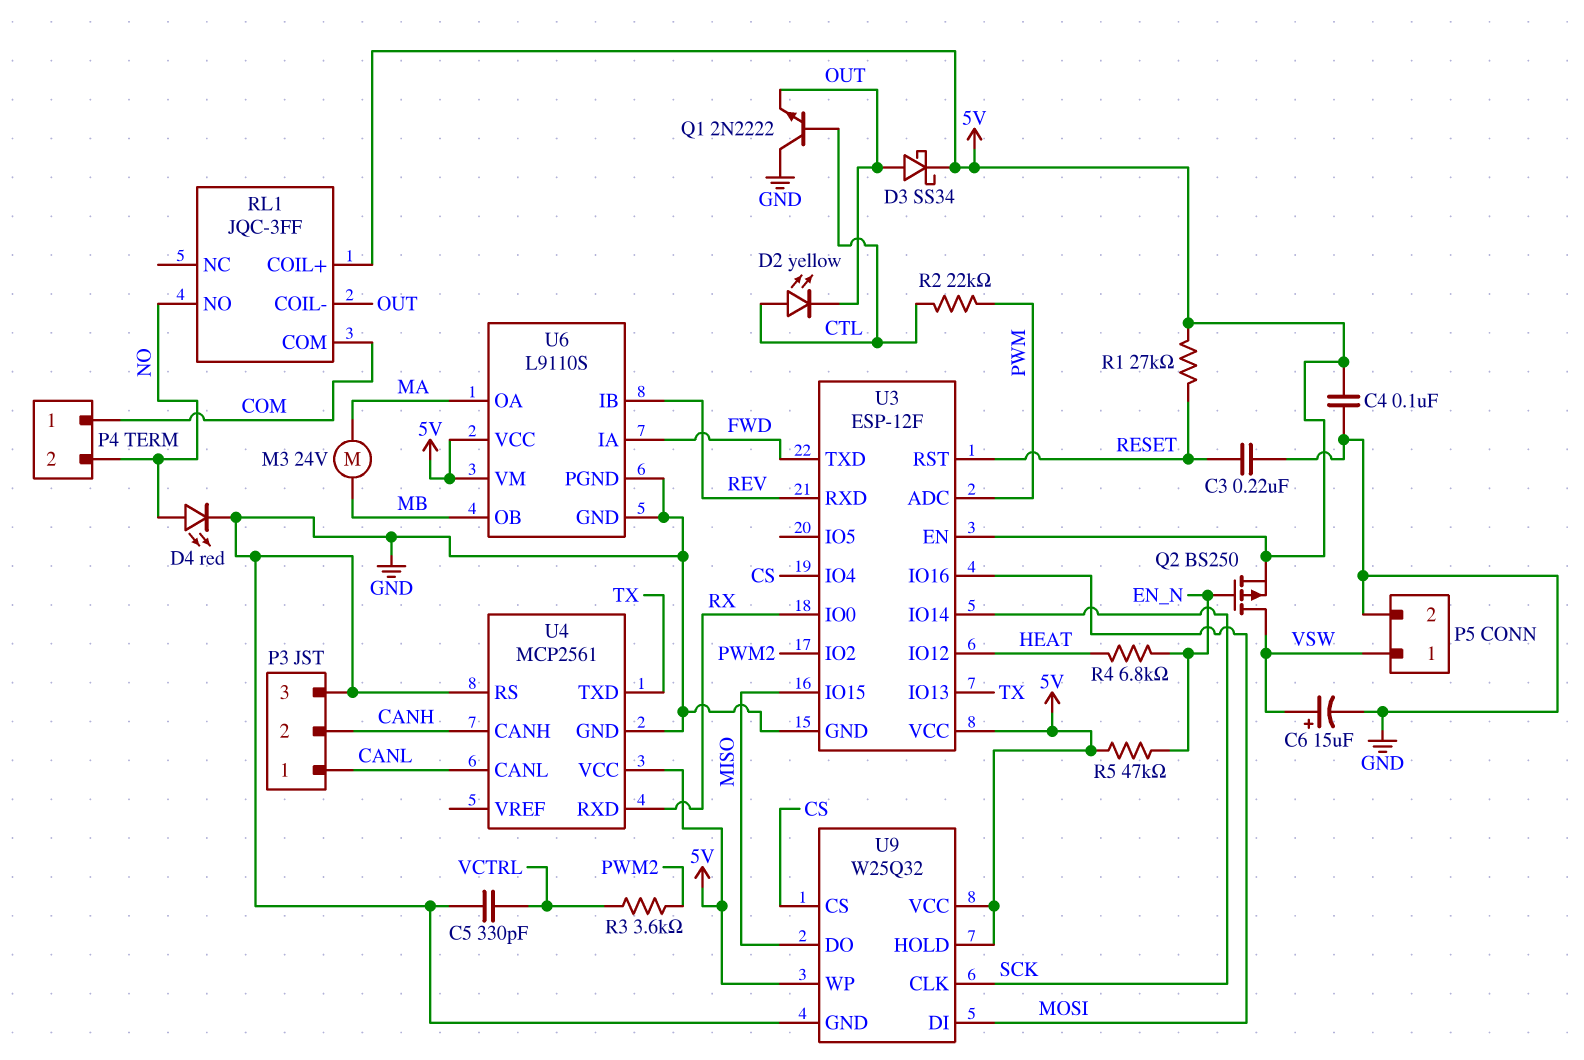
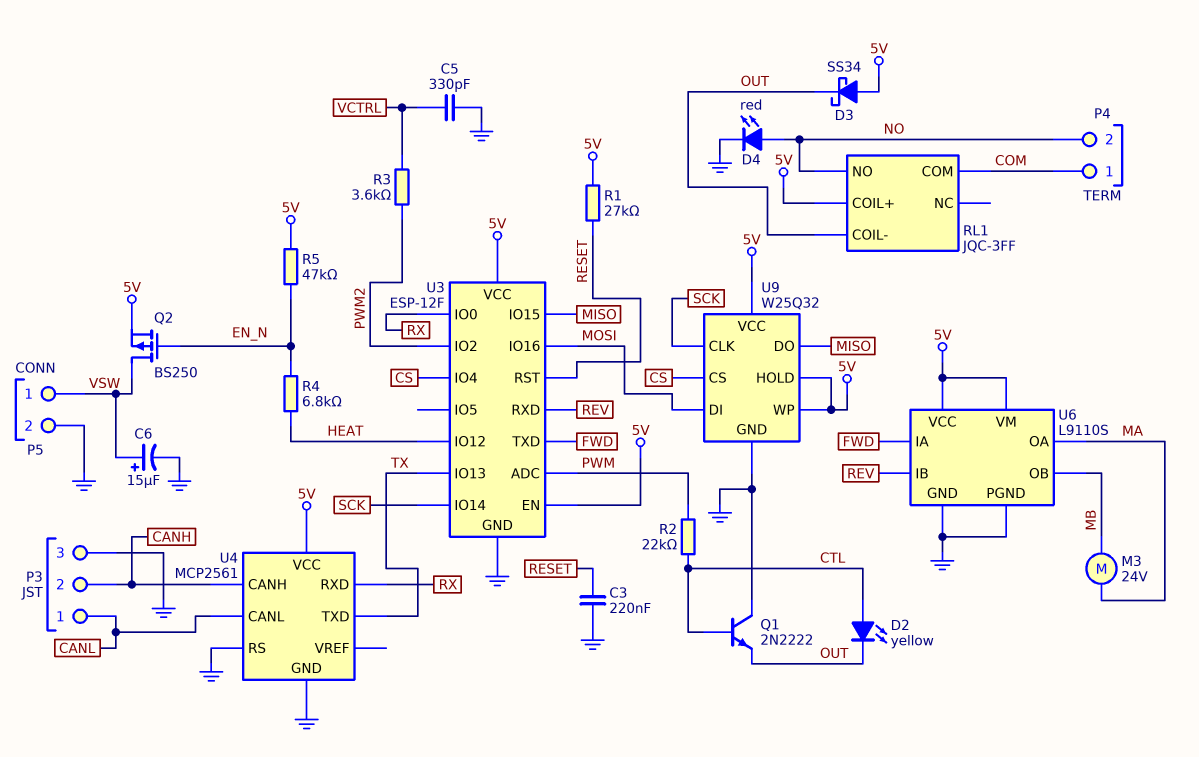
C4: 100nF (5V, GND) -> none
D3: schottky SS34 (A OUT, K 5V) -> schottky SS34 (A 5V, K OUT)

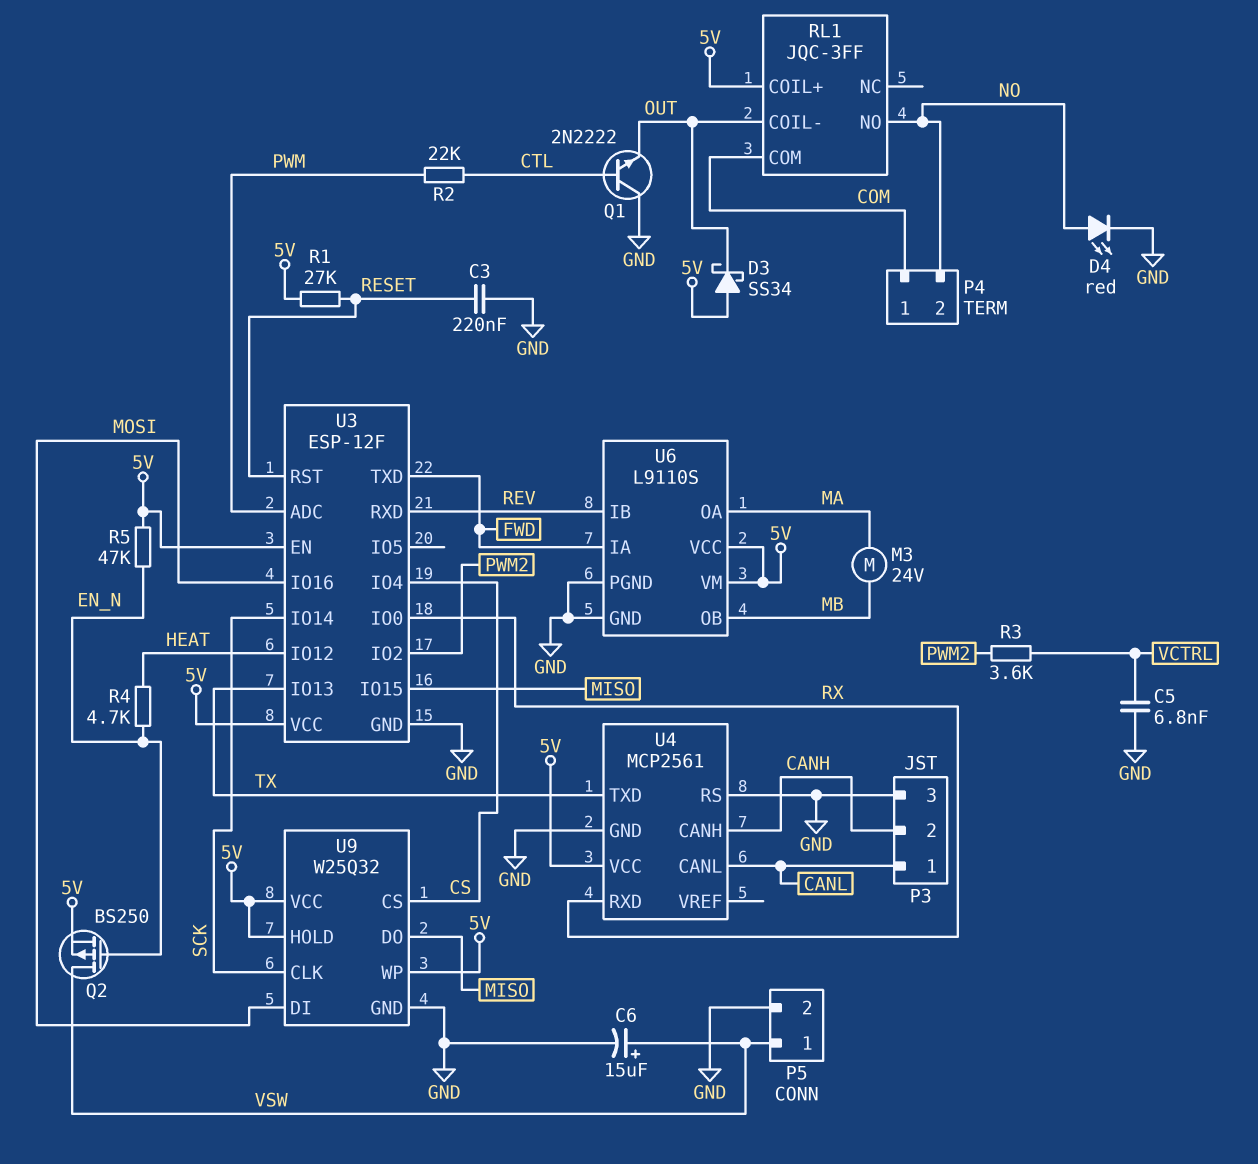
C5: 330pF (GND, VCTRL) -> 6.8nF (GND, VCTRL)
D2: LED yellow (A CTL, K OUT) -> none
R4: 6.8k (EN_N, HEAT) -> 4.7k (EN_N, HEAT)

